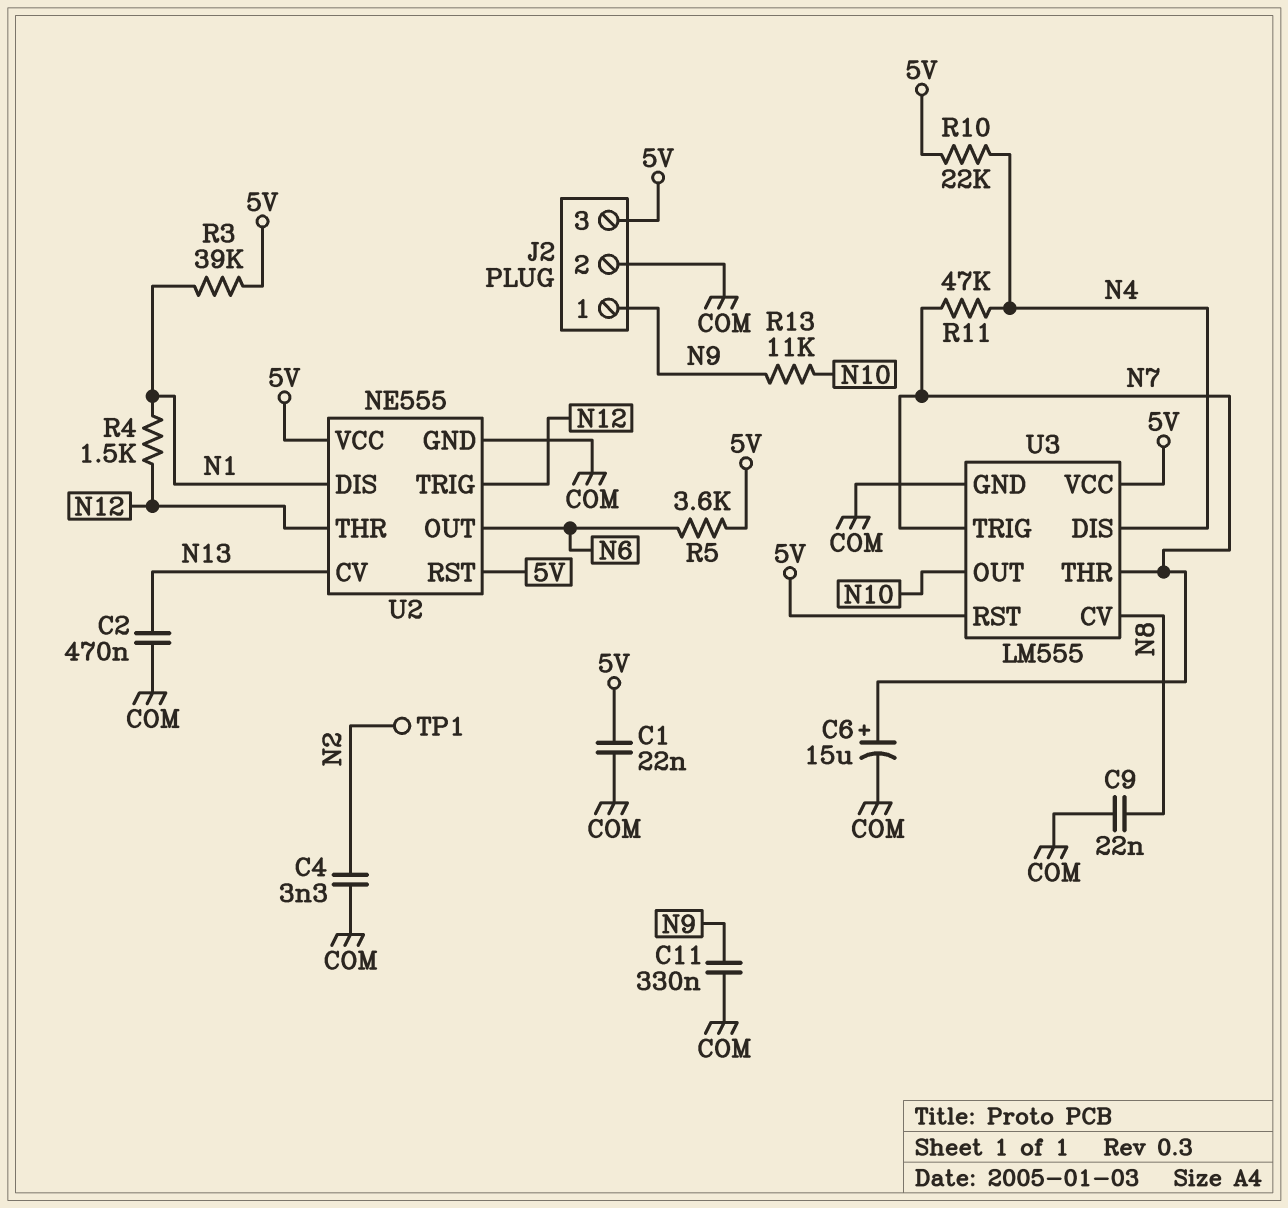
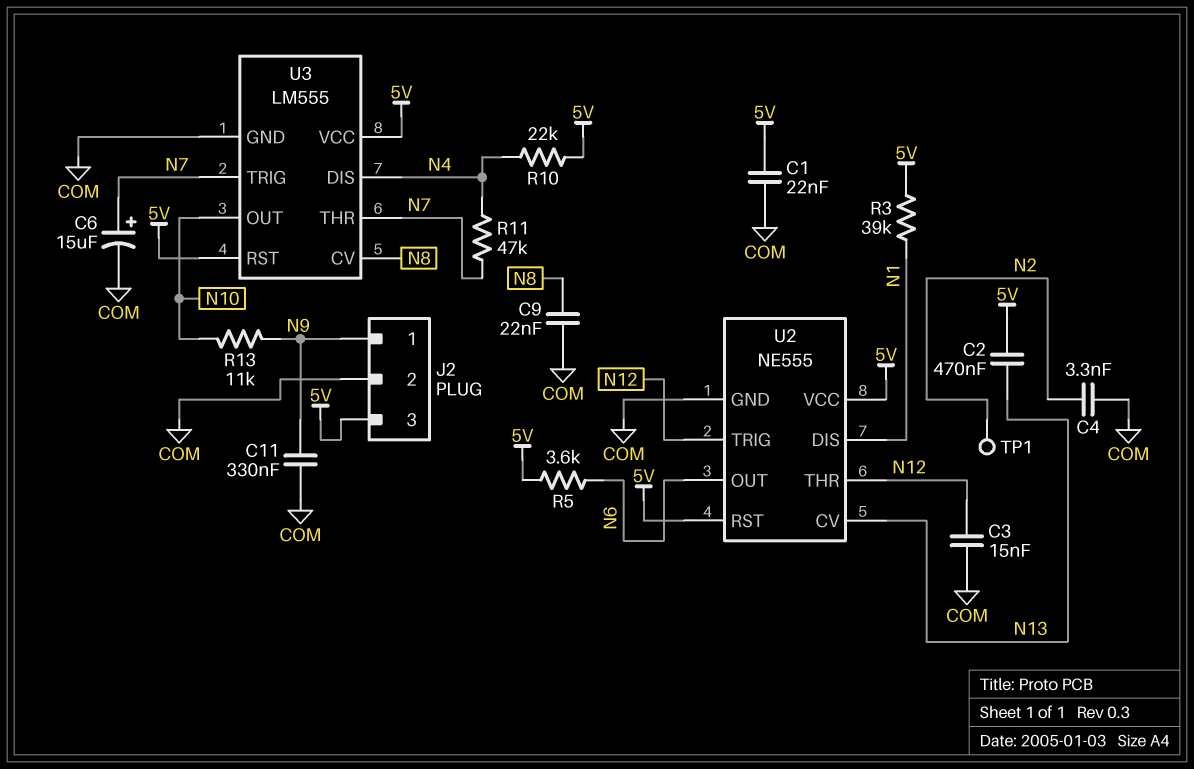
C2: 470nF (COM, N13) -> 470nF (5V, N13)
C3: none -> 15nF (COM, N12)
R4: 1.5k (N1, N12) -> none

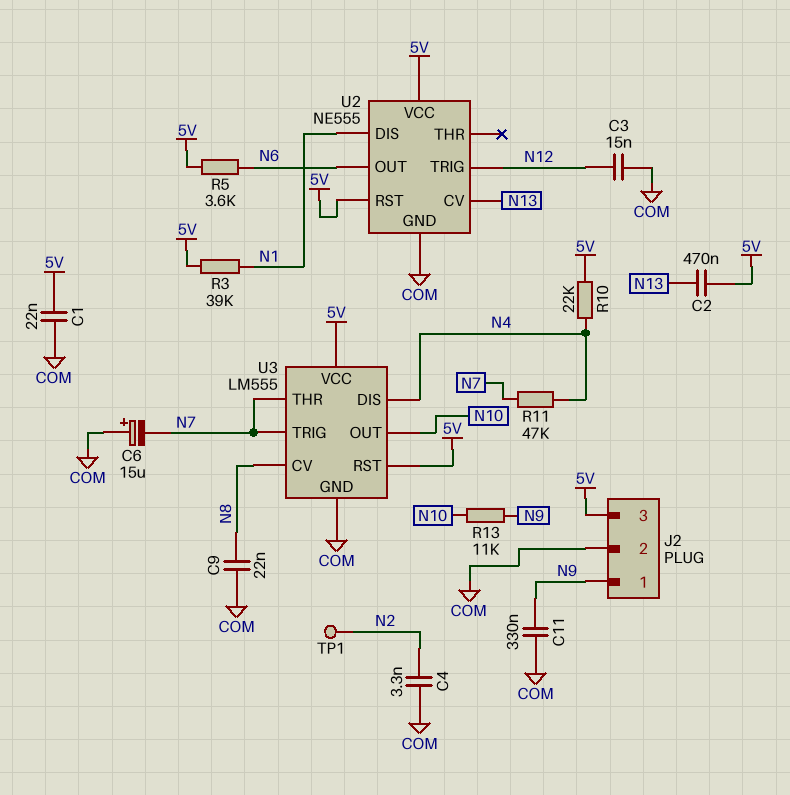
C6: 15uF (plus N7, minus COM) -> 15uF (plus COM, minus N7)
U2 pin THR: N12 -> none

